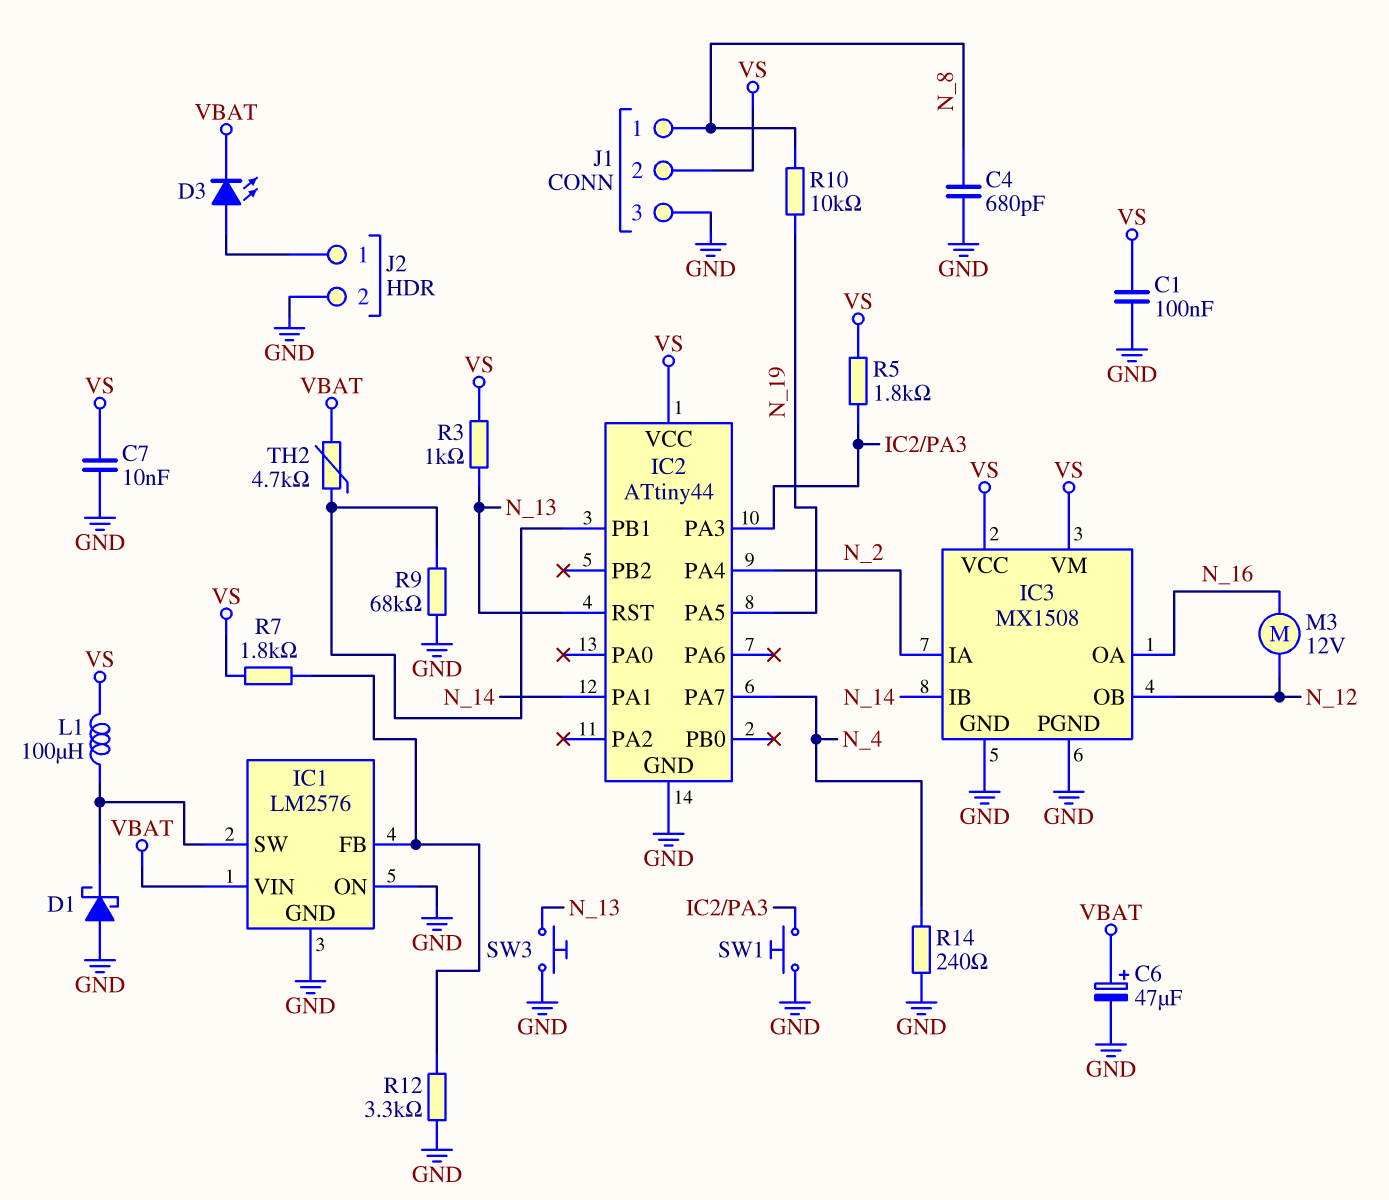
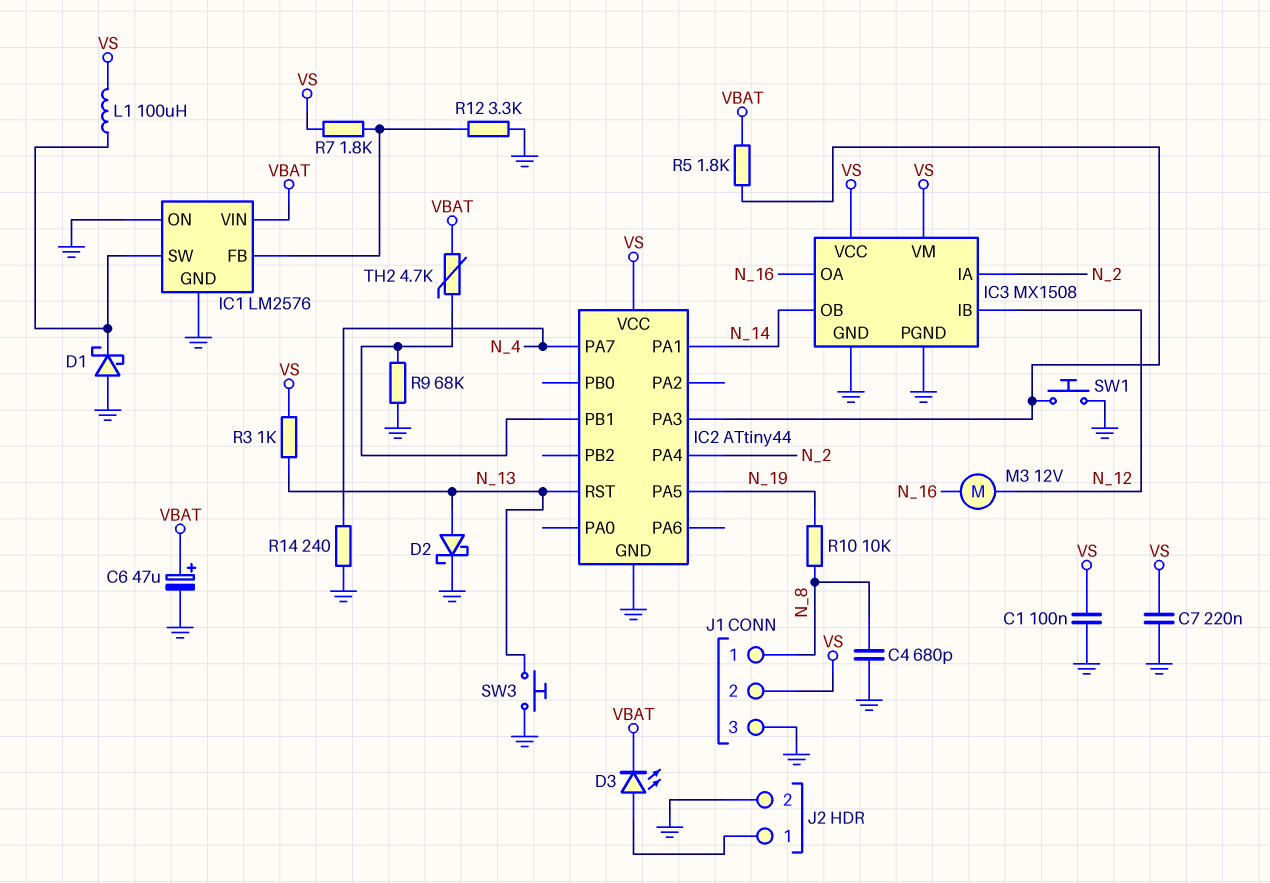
C7: 10nF (GND, VS) -> 220nF (GND, VS)
D2: none -> schottky (A N_13, K GND)
IC3 pin IB: N_14 -> N_12
IC3 pin OB: N_12 -> N_14
R5: 1.8k (IC2/PA3, VS) -> 1.8k (IC2/PA3, VBAT)

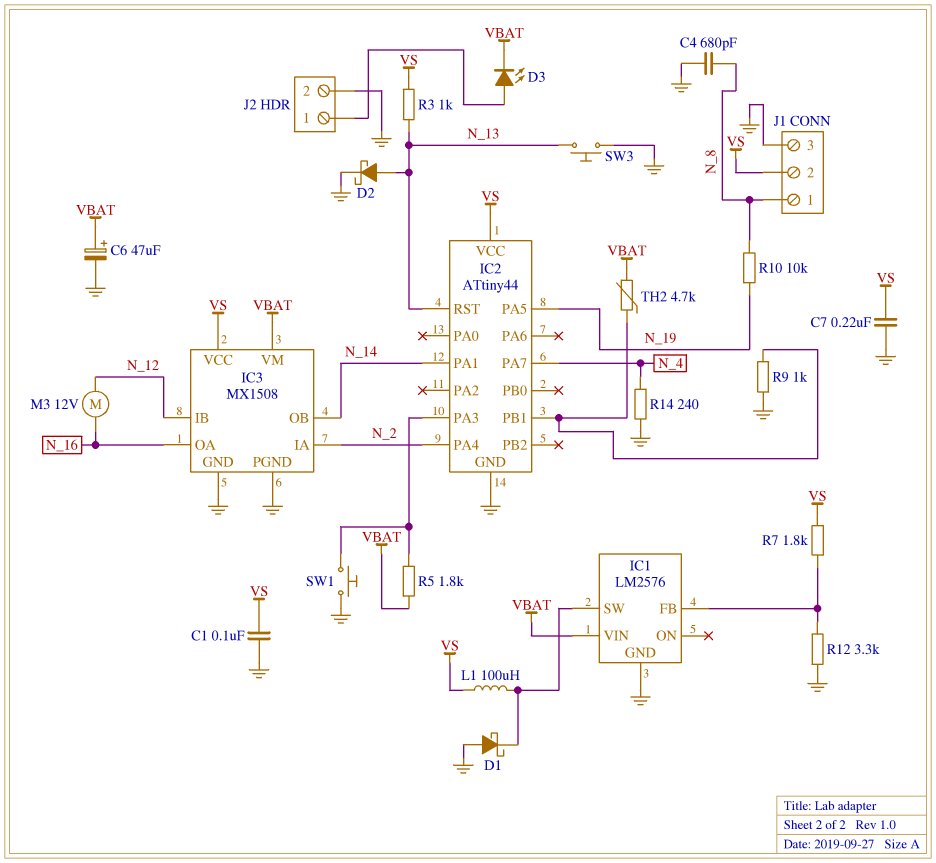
IC1 pin ON: GND -> none
IC3 pin VM: VS -> VBAT
R9: 68k (GND, IC2/PB1) -> 1k (GND, IC2/PB1)

